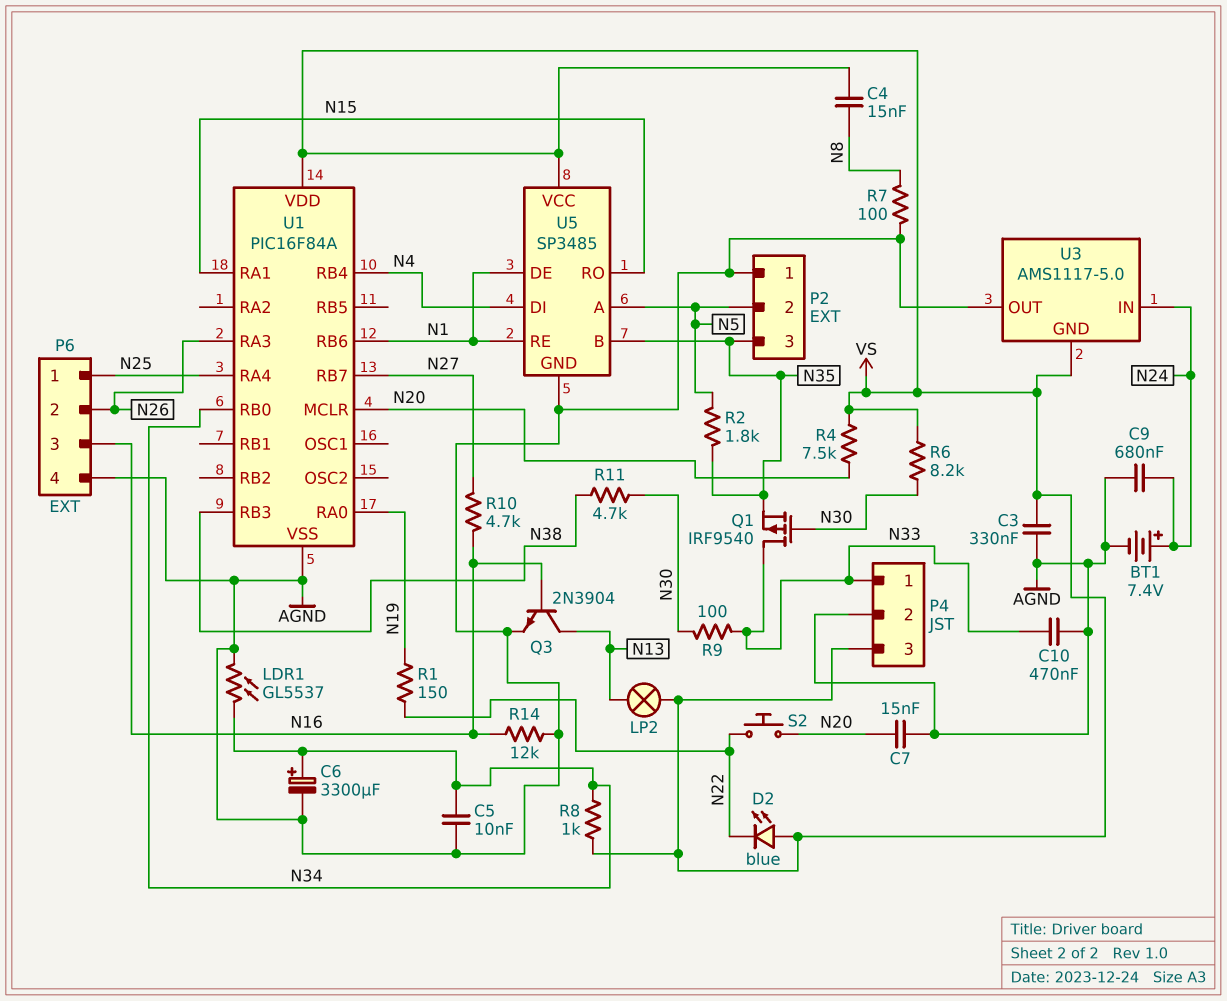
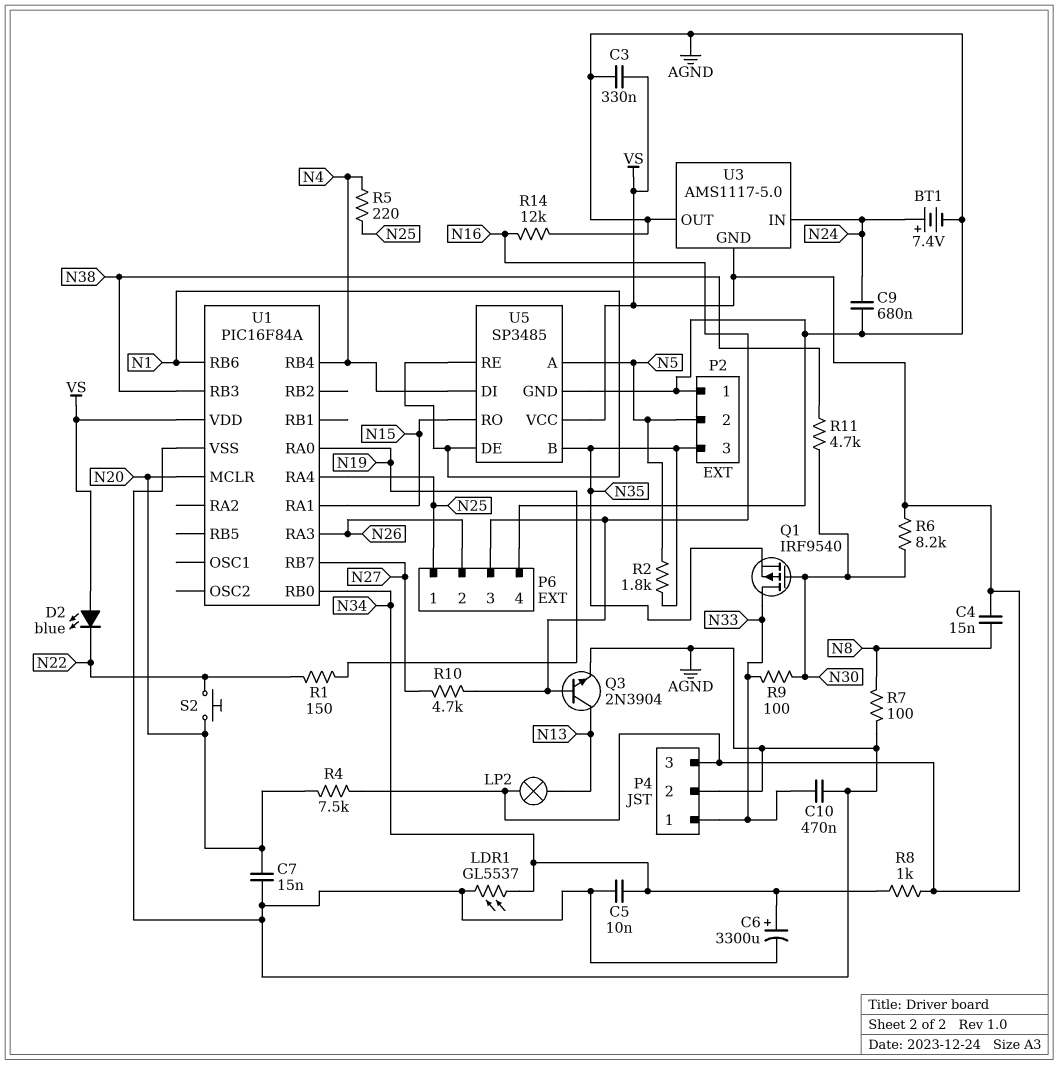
R5: none -> 220 (N4, N25)

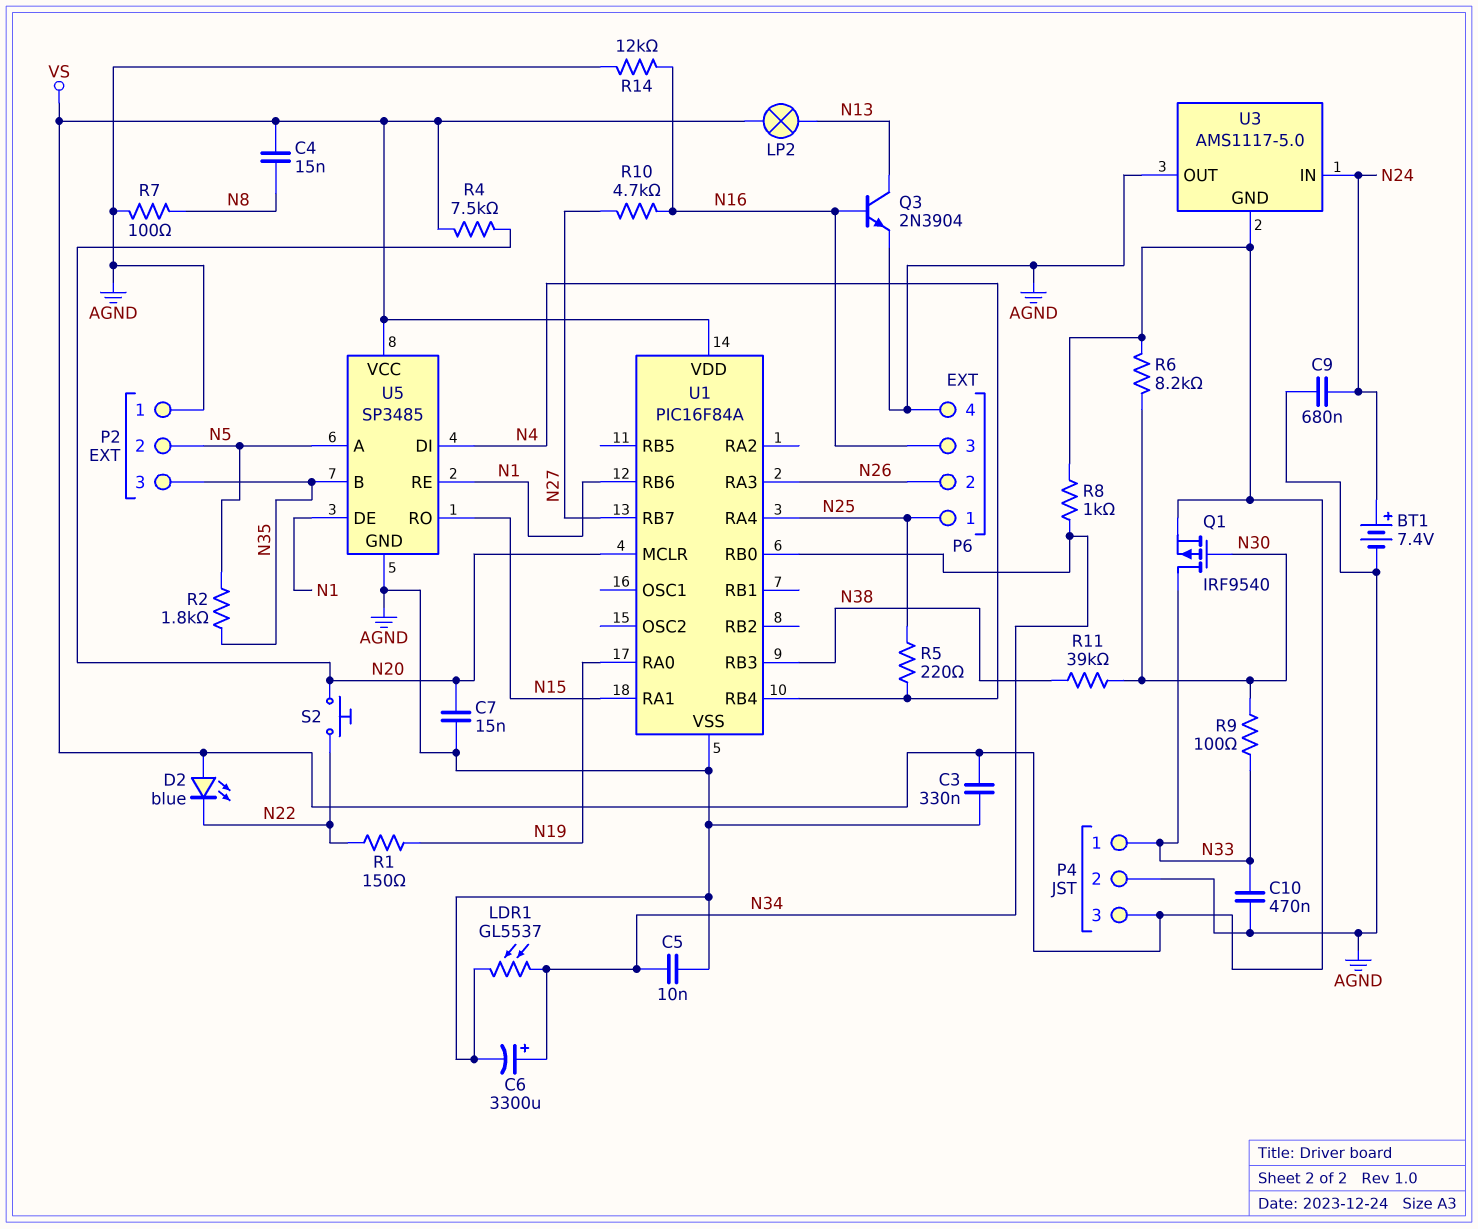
Q1: PMOS IRF9540 (G N30, D N33, S N35) -> PMOS IRF9540 (G N30, D N33, S VS)
R11: 4.7k (N30, N38) -> 39k (N30, N38)

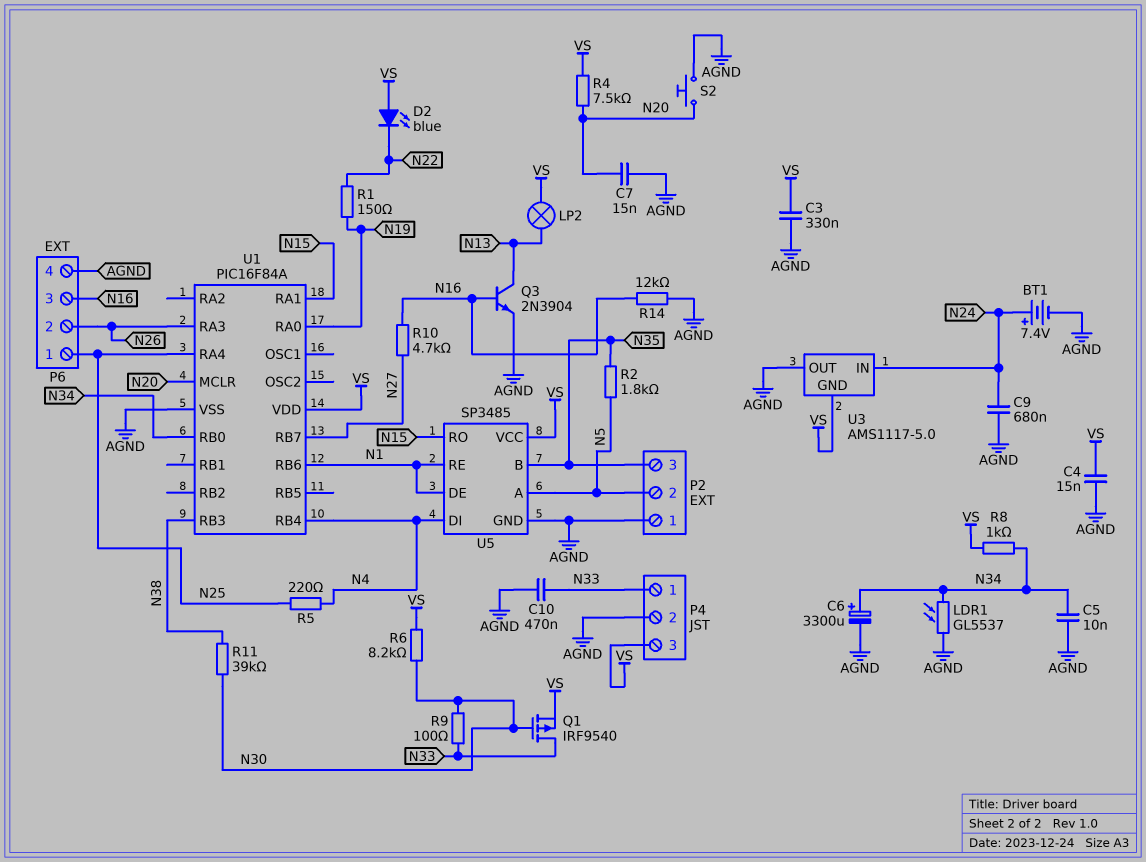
C4: 15nF (N8, VS) -> 15nF (AGND, VS)
R7: 100 (AGND, N8) -> none
S2: button (N20, N22) -> button (AGND, N20)

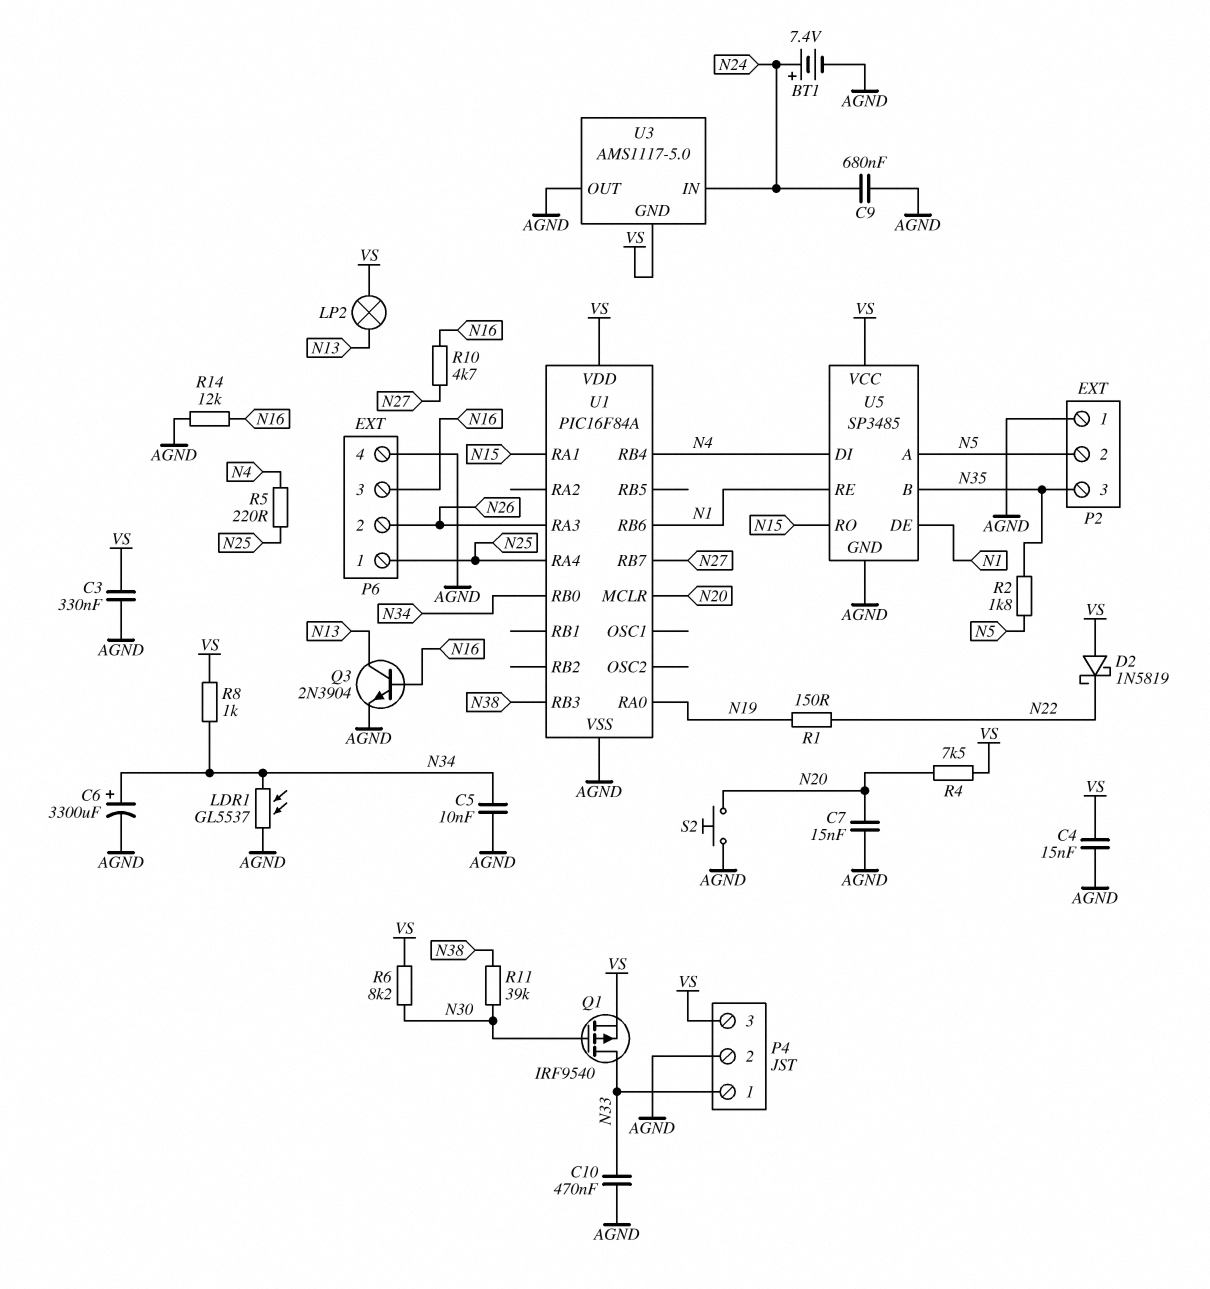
D2: LED blue (A VS, K N22) -> schottky 1N5819 (A VS, K N22)
R9: 100 (N30, N33) -> none

